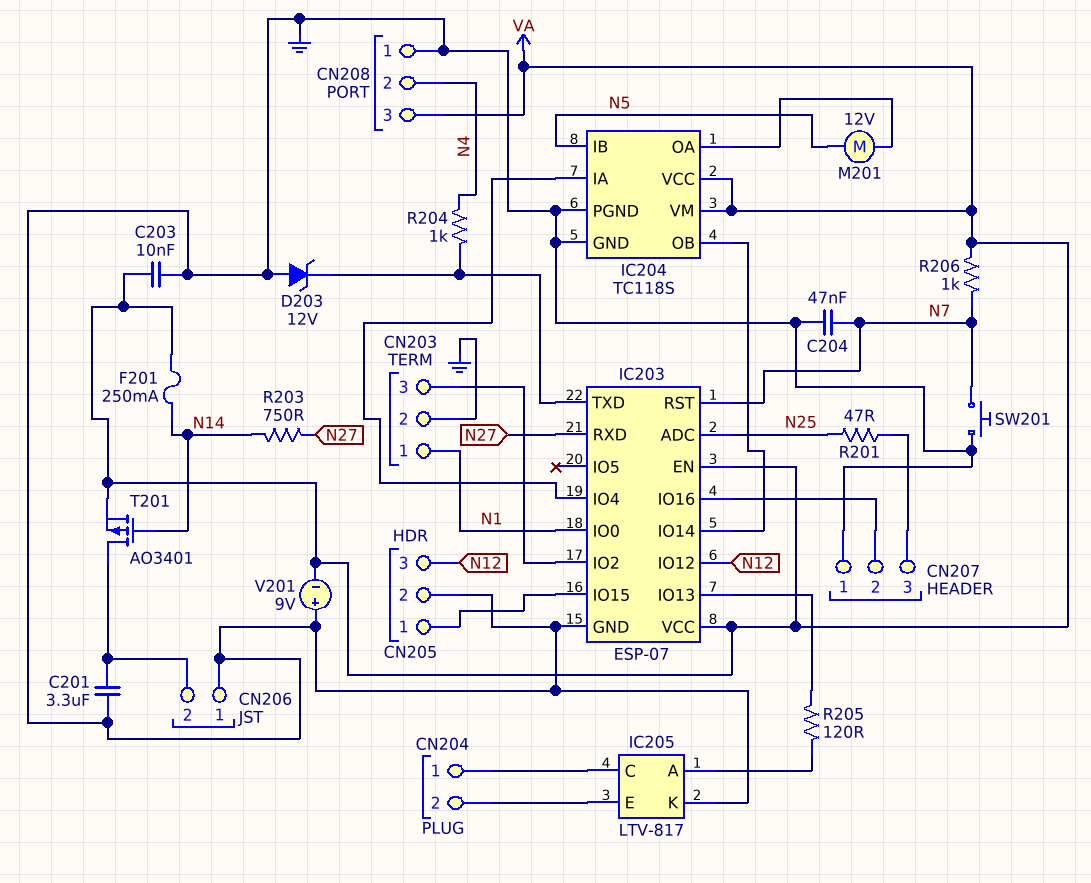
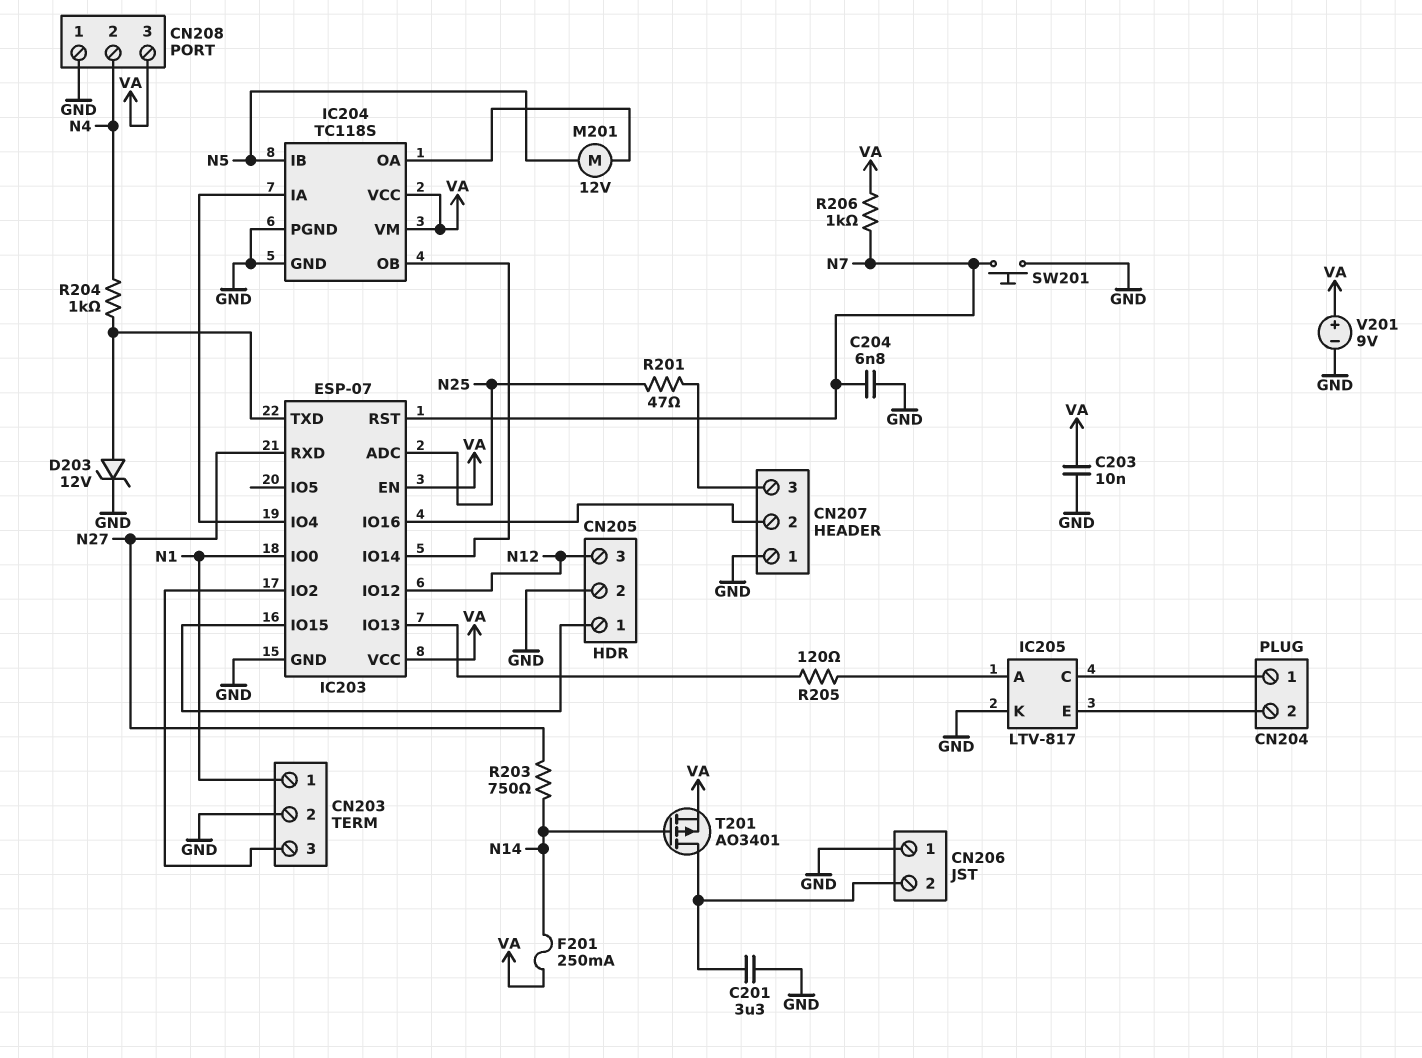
C204: 47nF (GND, N7) -> 6.8nF (GND, N7)
D203: zener 12V (A GND, K IC203/TXD) -> zener 12V (A IC203/TXD, K GND)
V201: 9V (plus GND, minus VA) -> 9V (plus VA, minus GND)

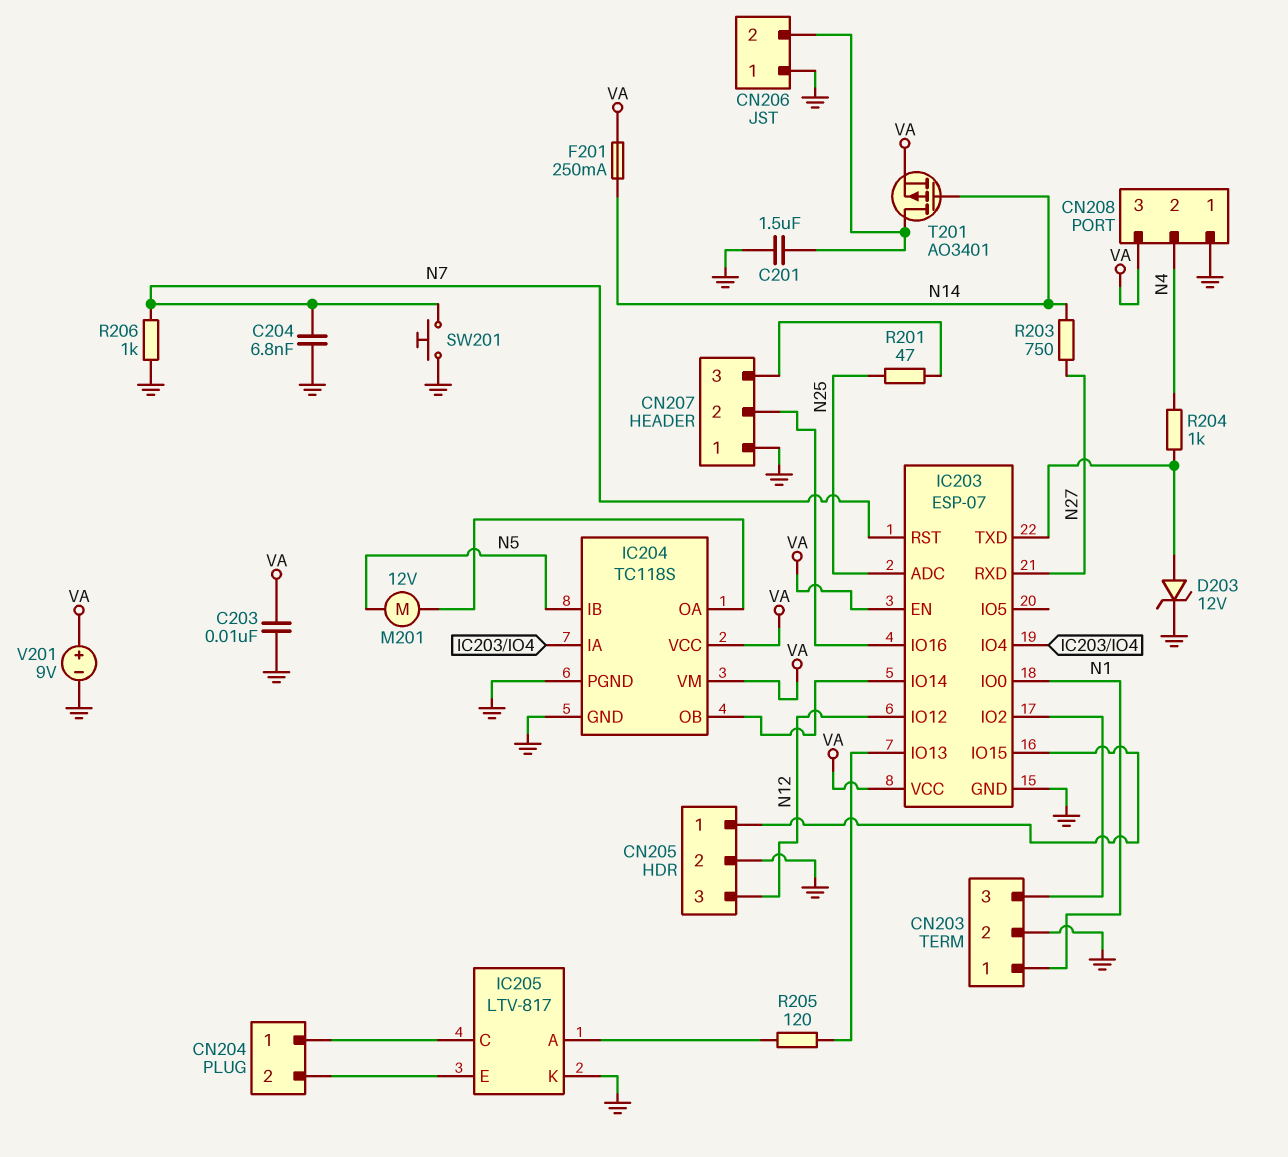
C201: 3.3uF (CN206/2, GND) -> 1.5uF (CN206/2, GND)
R206: 1k (N7, VA) -> 1k (GND, N7)

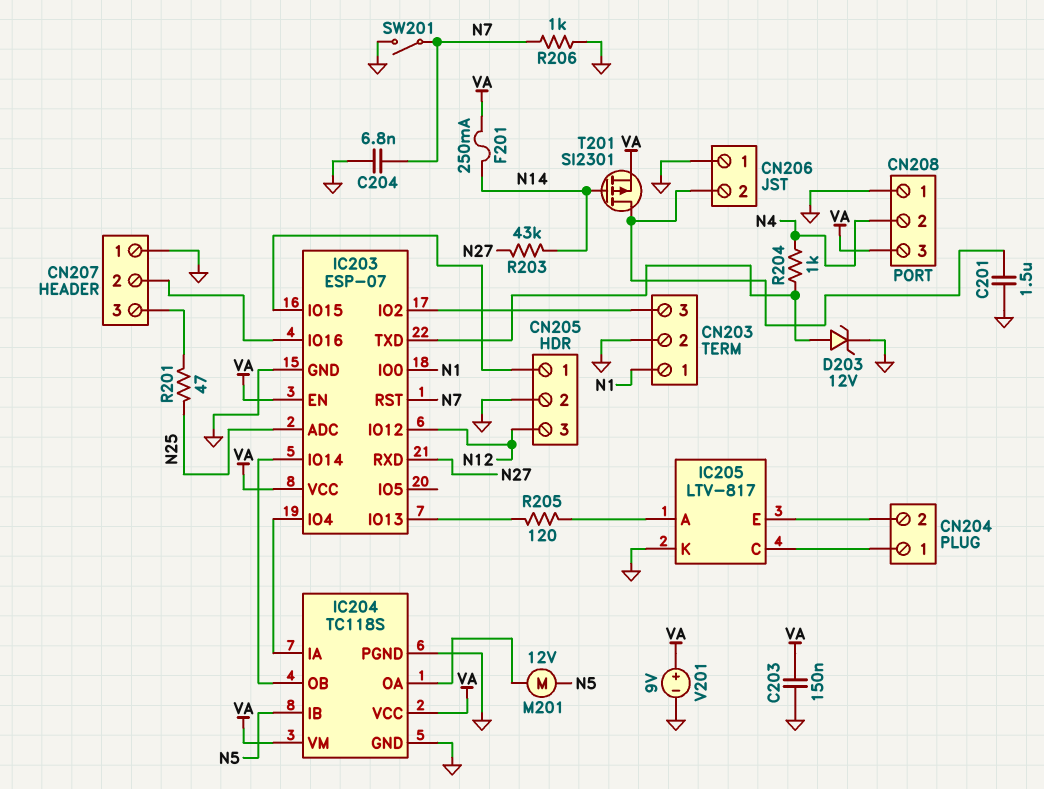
C203: 10nF (GND, VA) -> 150nF (GND, VA)
R203: 750 (N14, N27) -> 43k (N14, N27)
SW201: button (GND, N7) -> switch (GND, N7)
T201: PMOS AO3401 (G N14, D CN206/2, S VA) -> PMOS SI2301 (G N14, D CN206/2, S VA)

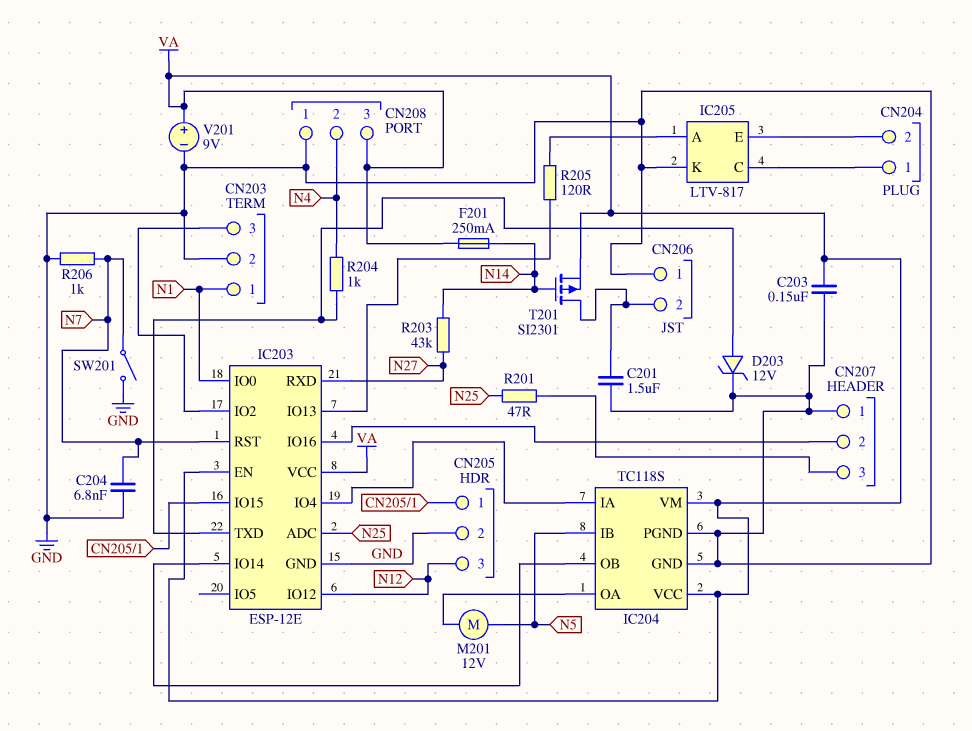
IC203: ESP-07 -> ESP-12E

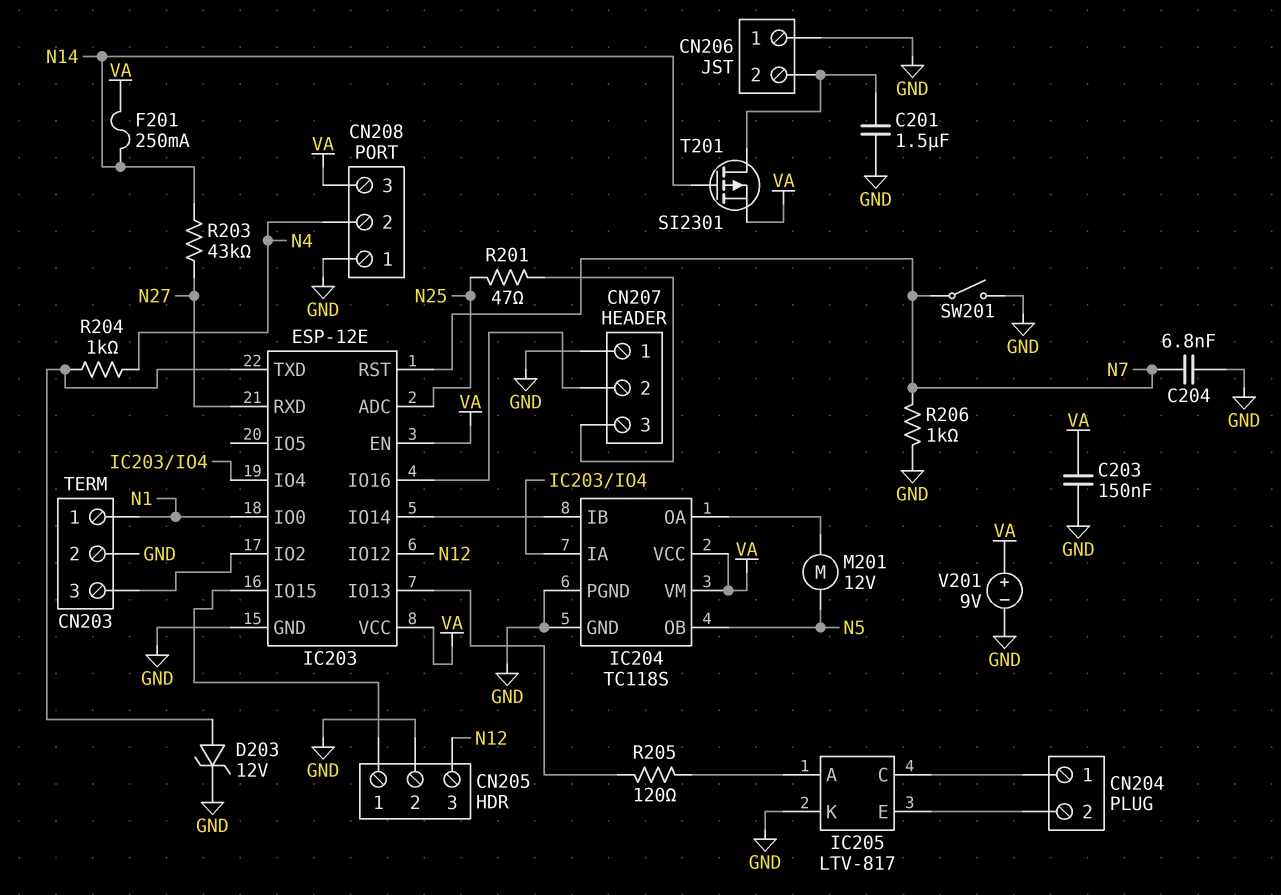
IC204 pin IB: N5 -> IC203/IO14
IC204 pin OB: IC203/IO14 -> N5

